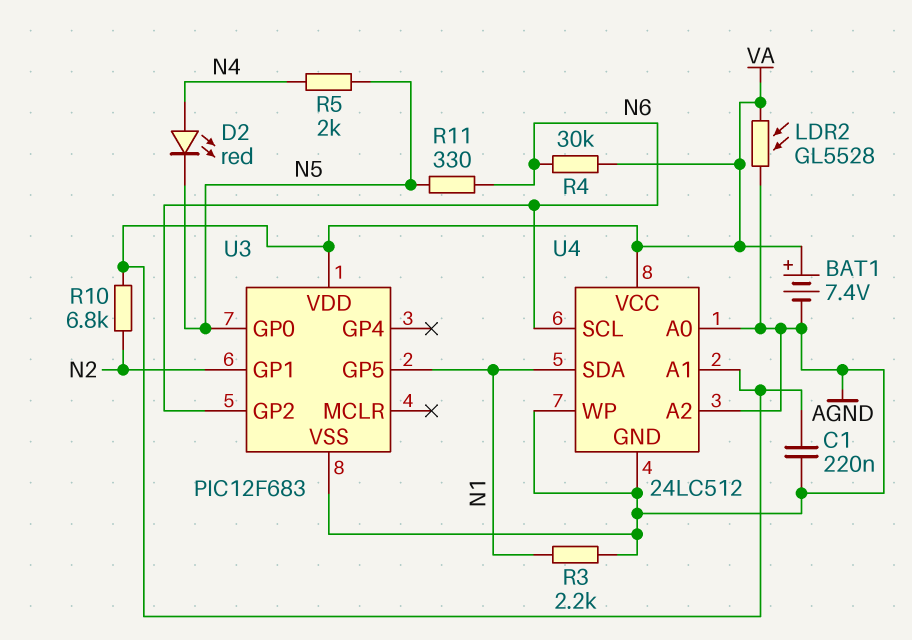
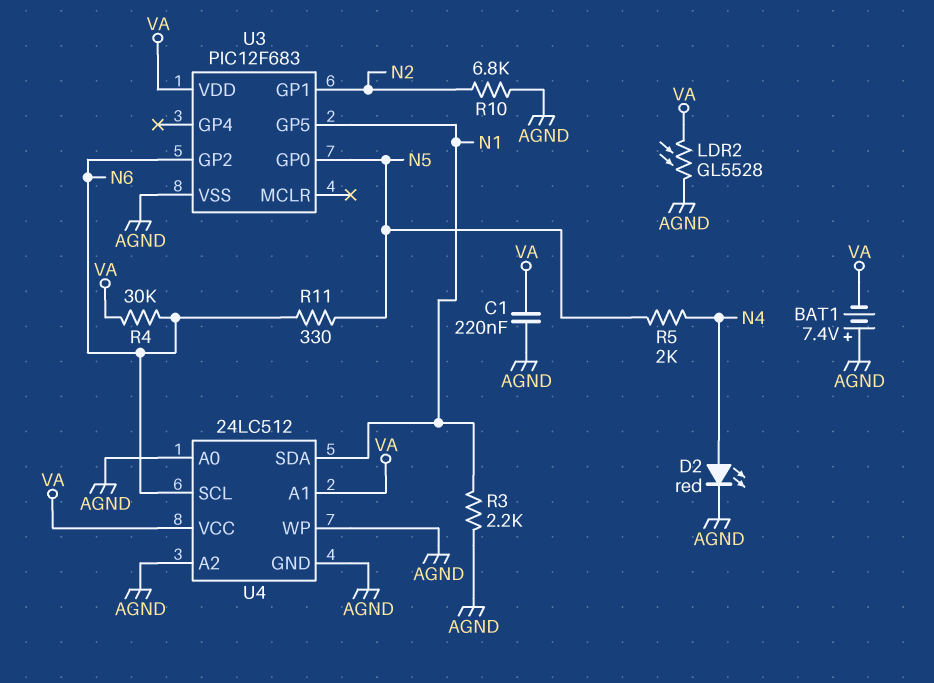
BAT1: 7.4V (plus VA, minus AGND) -> 7.4V (plus AGND, minus VA)
D2: LED red (A N4, K N5) -> LED red (A N4, K AGND)
R10: 6.8k (N2, VA) -> 6.8k (AGND, N2)

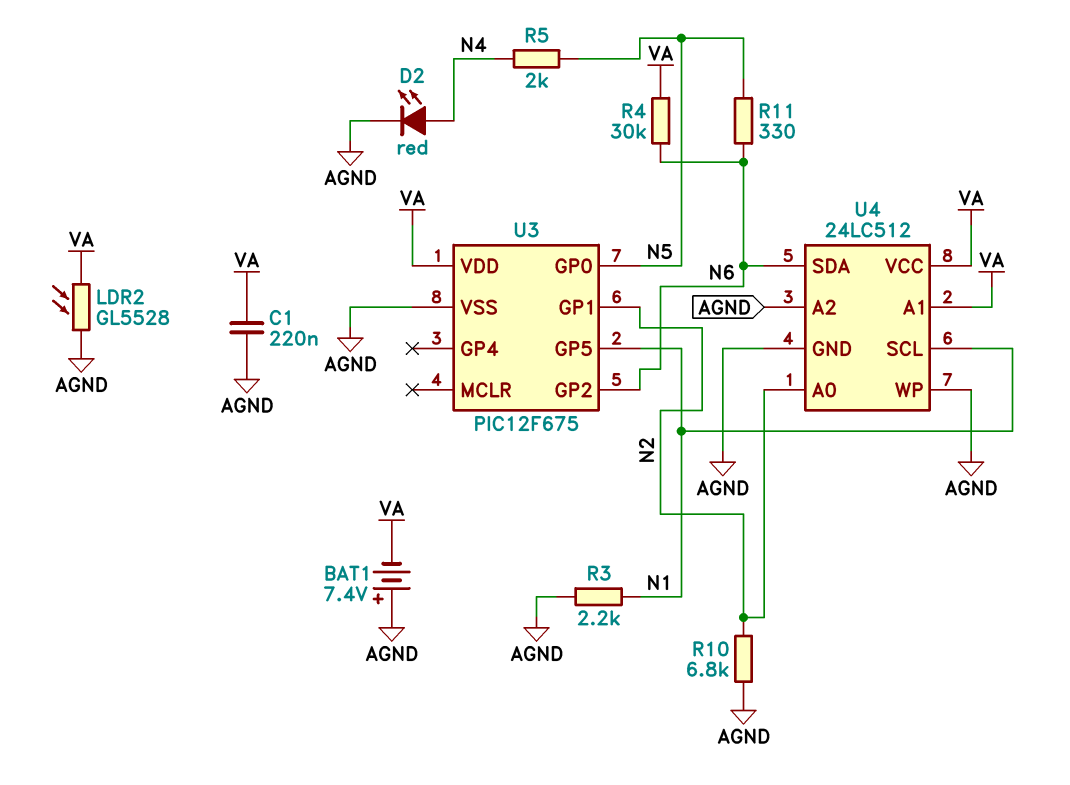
U3: PIC12F683 -> PIC12F675
U4 pin A0: AGND -> N2
U4 pin SCL: N6 -> N1
U4 pin SDA: N1 -> N6

